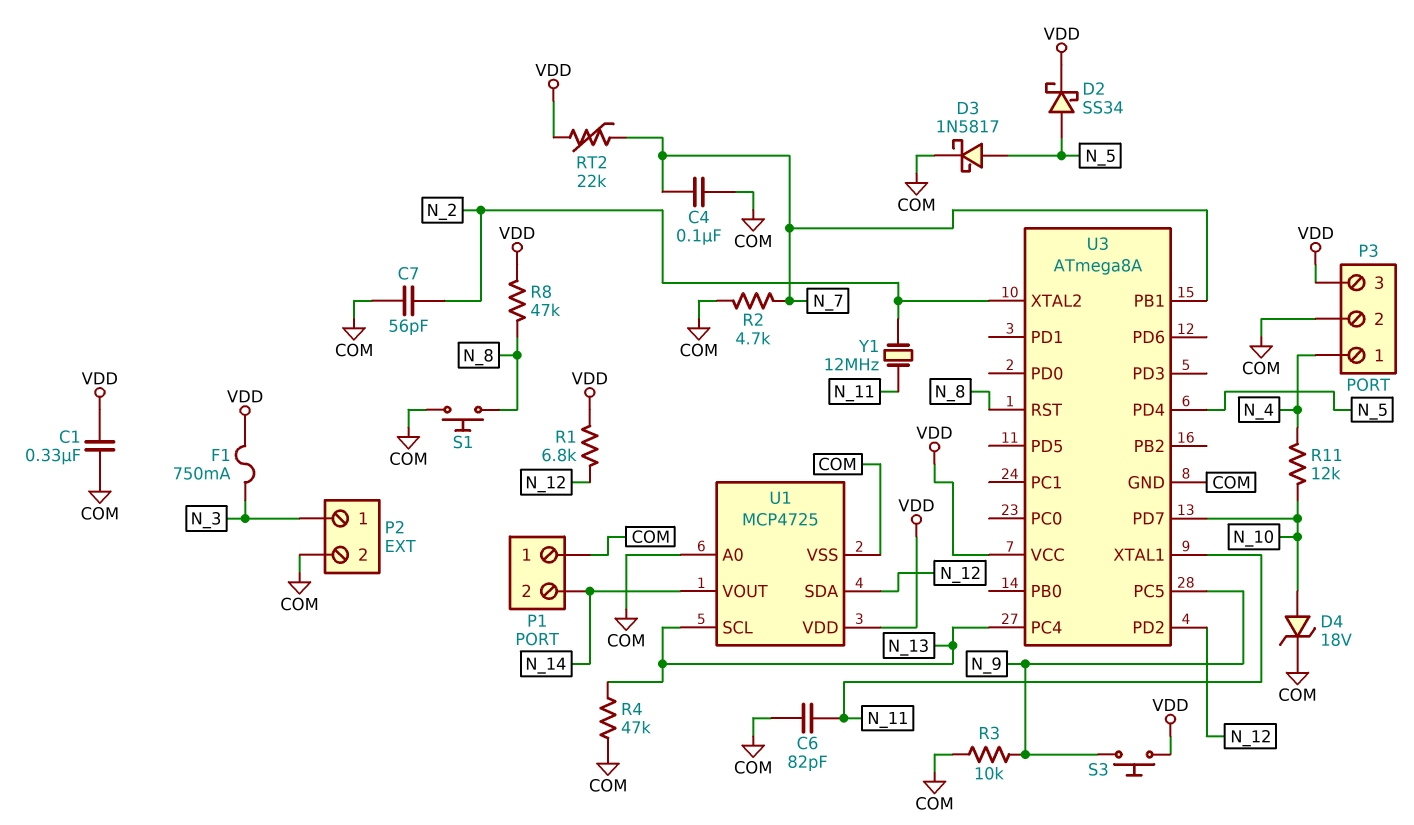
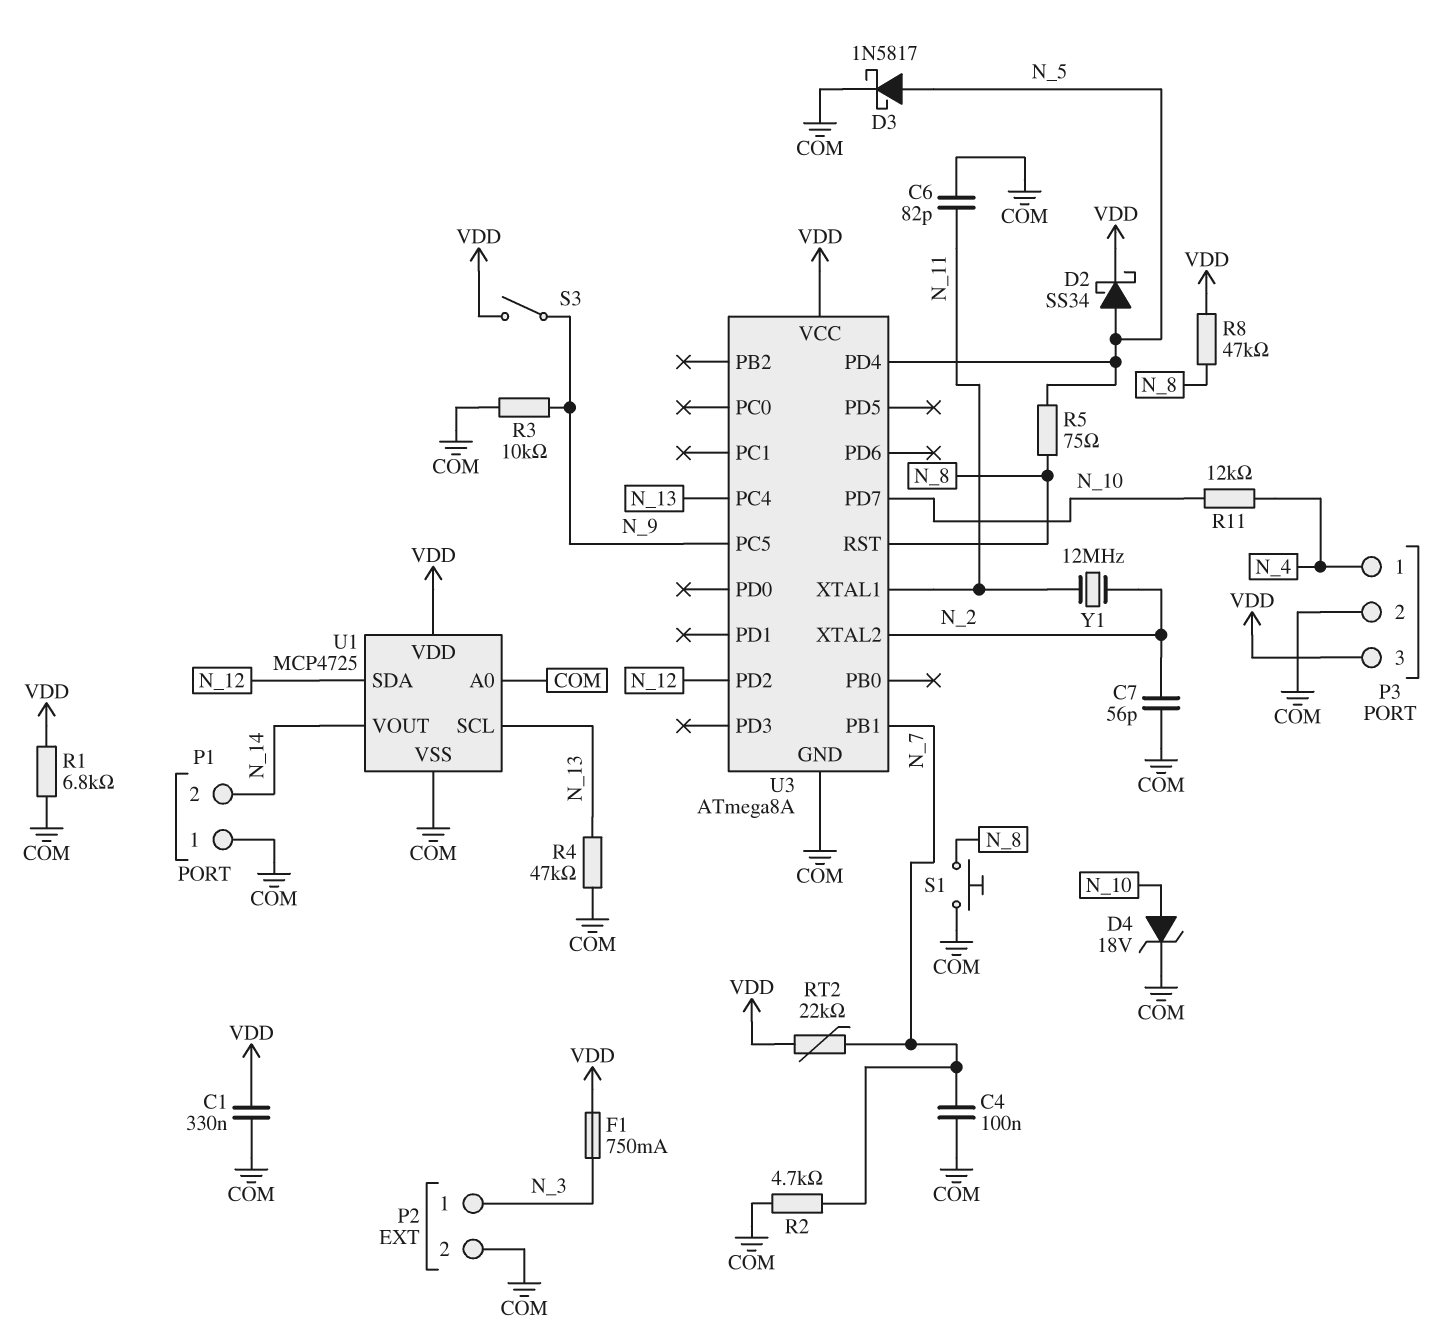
R1: 6.8k (N_12, VDD) -> 6.8k (COM, VDD)
R5: none -> 75 (N_5, N_8)
S3: button (N_9, VDD) -> switch (N_9, VDD)

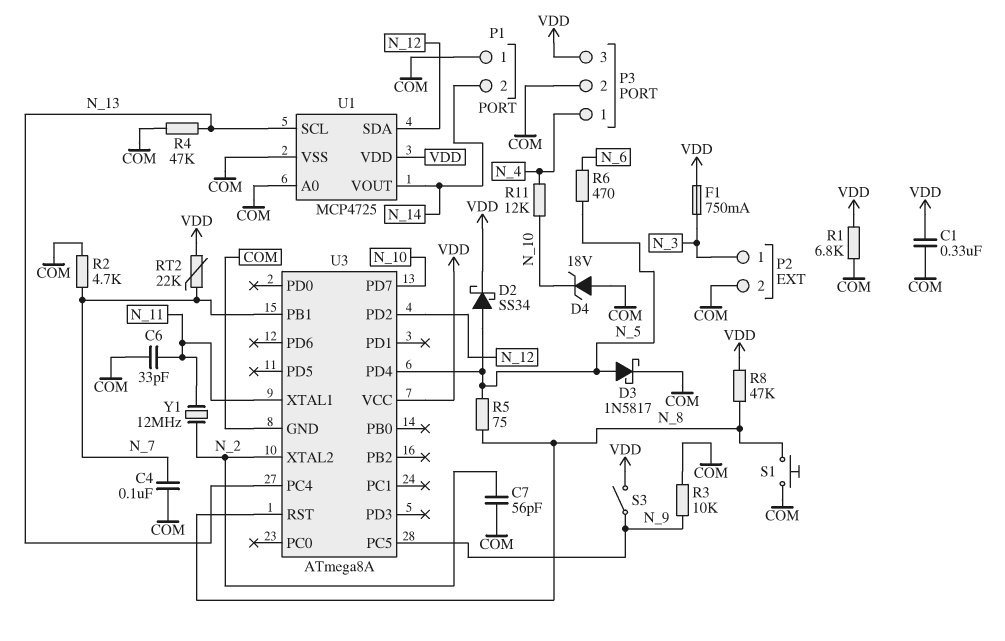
C6: 82pF (COM, N_11) -> 33pF (COM, N_11)
D4: zener 18V (A N_10, K COM) -> zener 18V (A COM, K N_10)
R6: none -> 470 (N_5, N_6)

